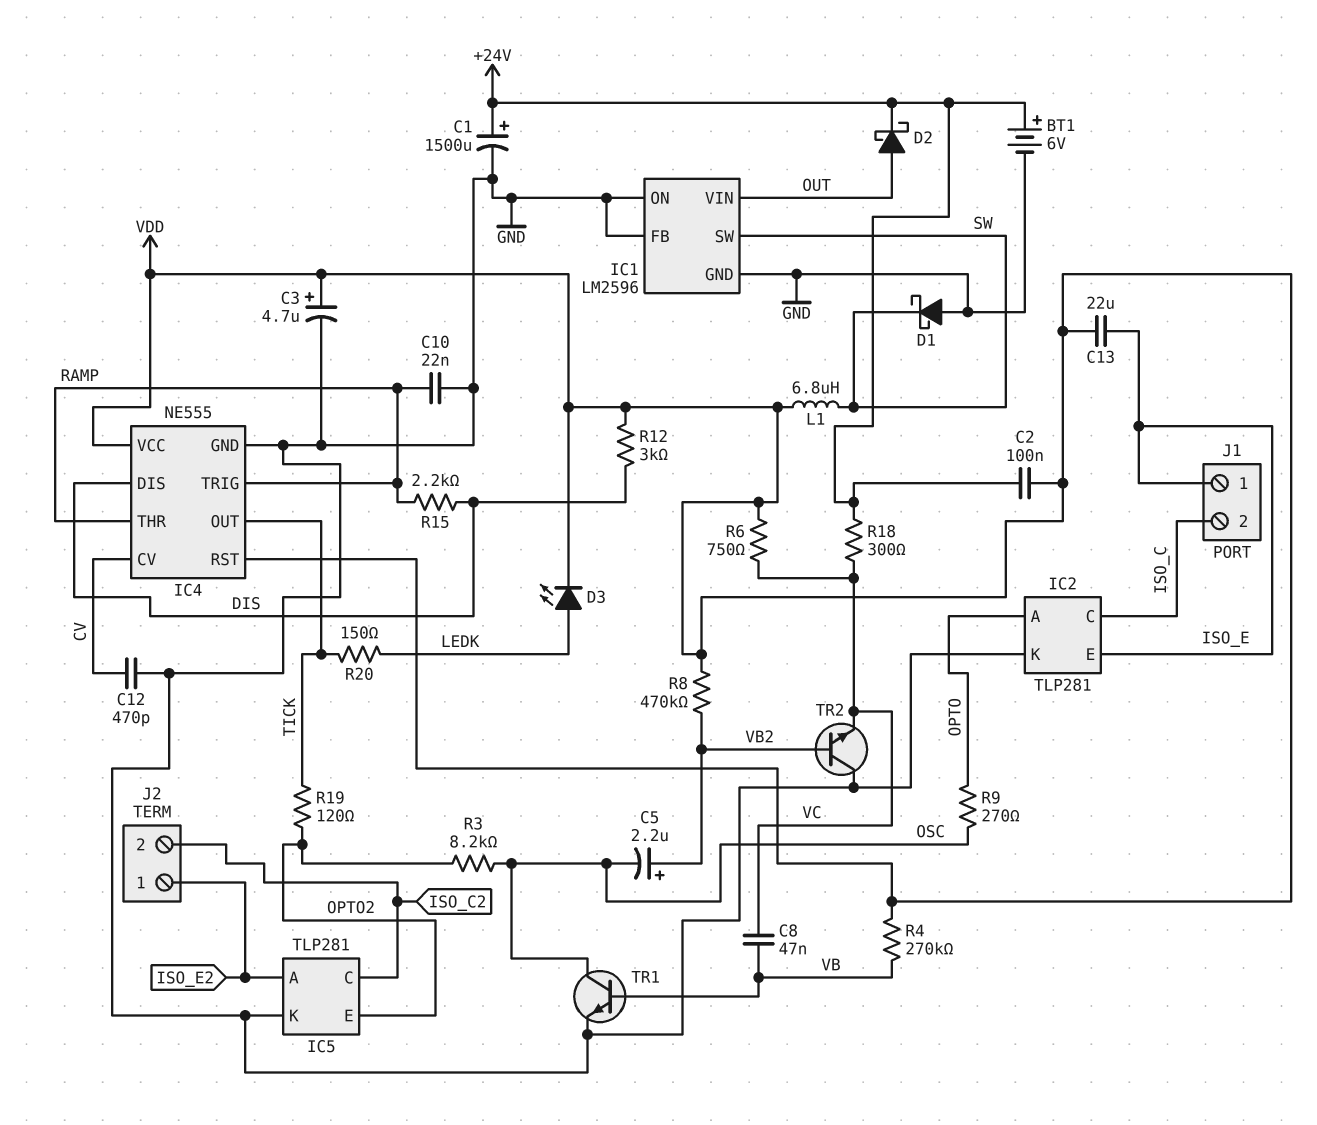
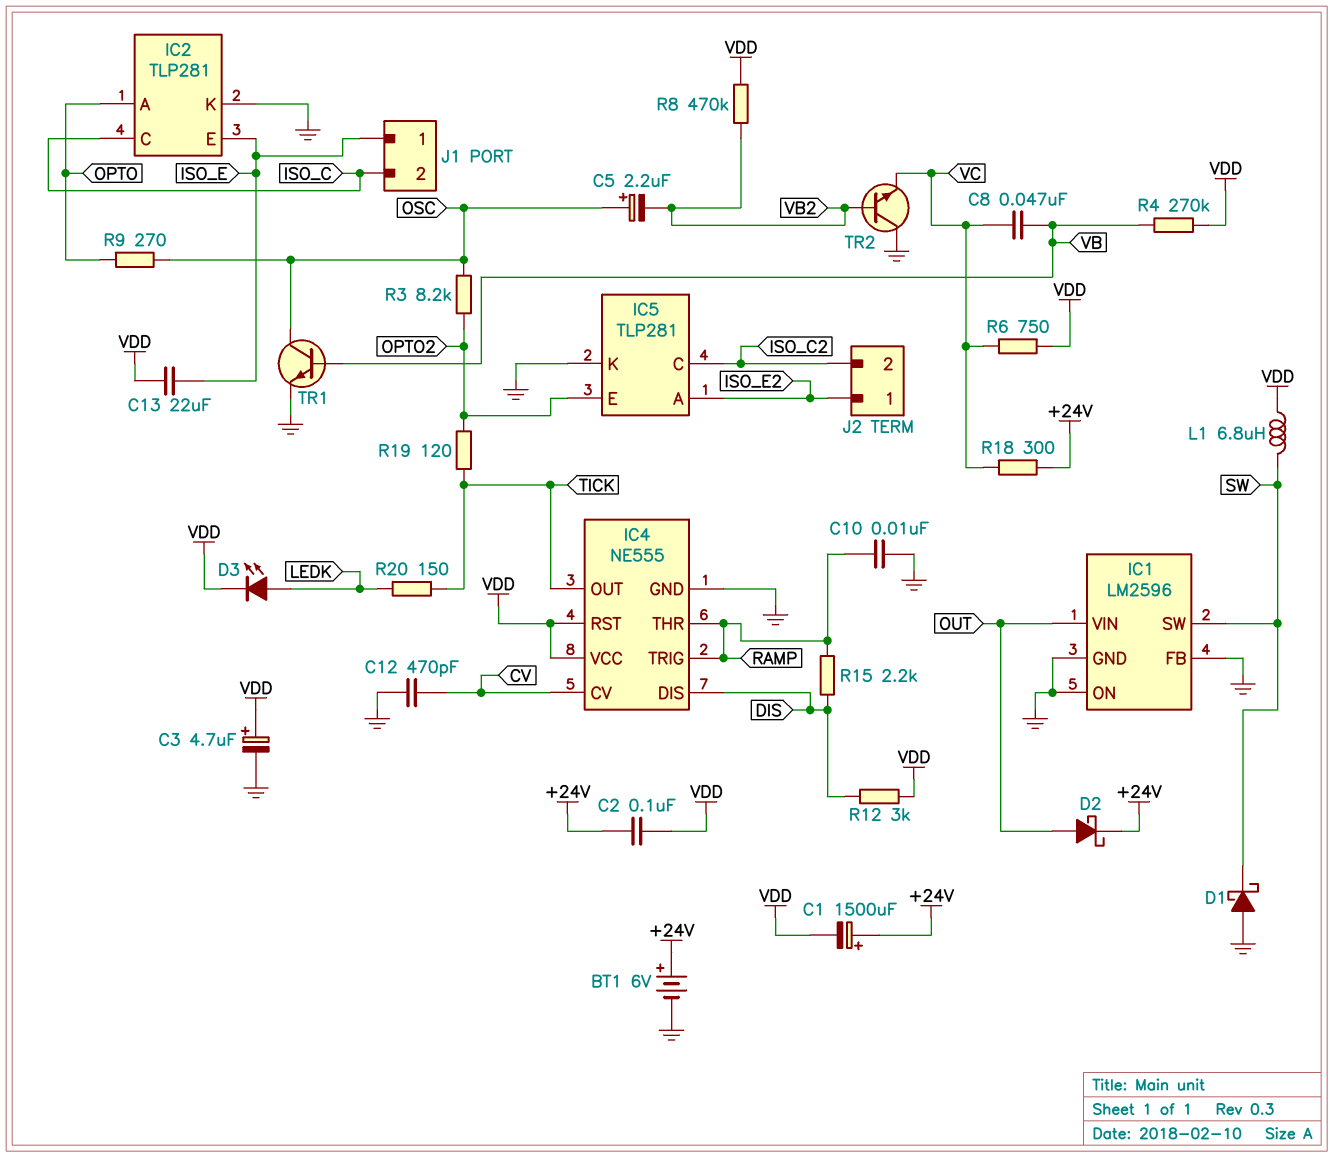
C1: 1500uF (plus +24V, minus GND) -> 1500uF (plus +24V, minus VDD)
C5: 2.2uF (plus VB2, minus OSC) -> 2.2uF (plus OSC, minus VB2)
C10: 22nF (GND, RAMP) -> 10nF (GND, RAMP)

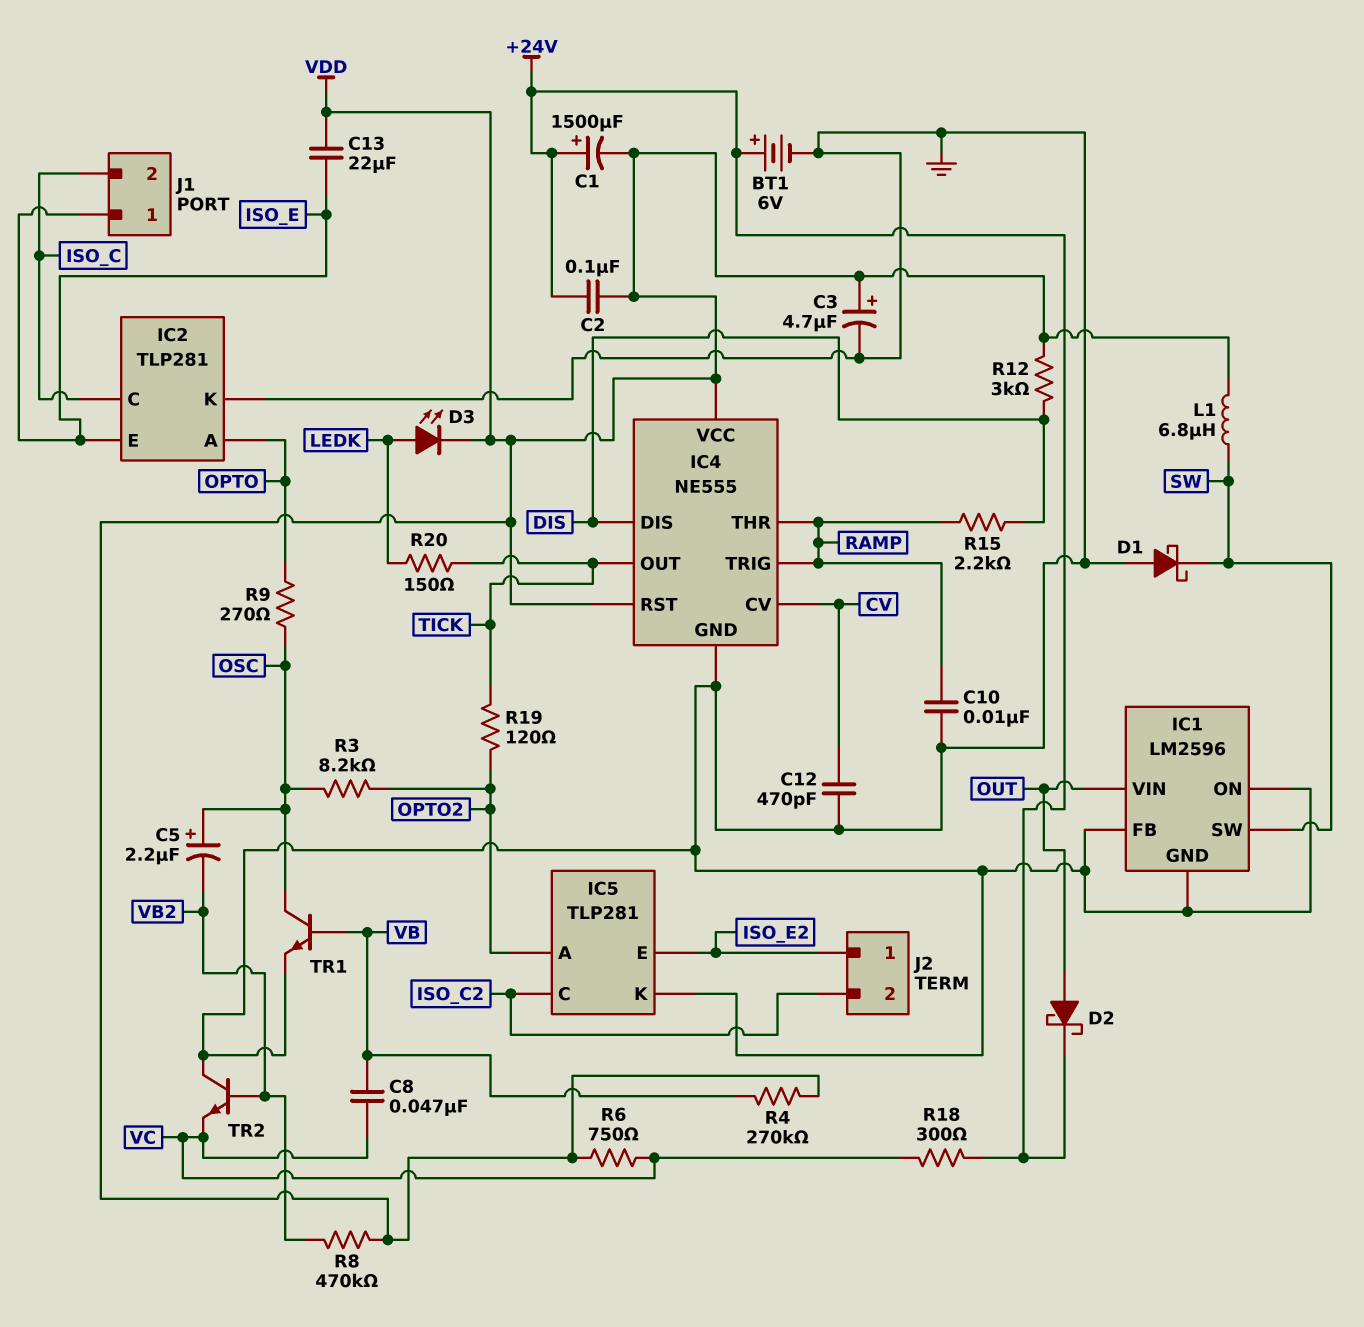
IC5 pin A: ISO_E2 -> OPTO2
IC5 pin E: OPTO2 -> ISO_E2

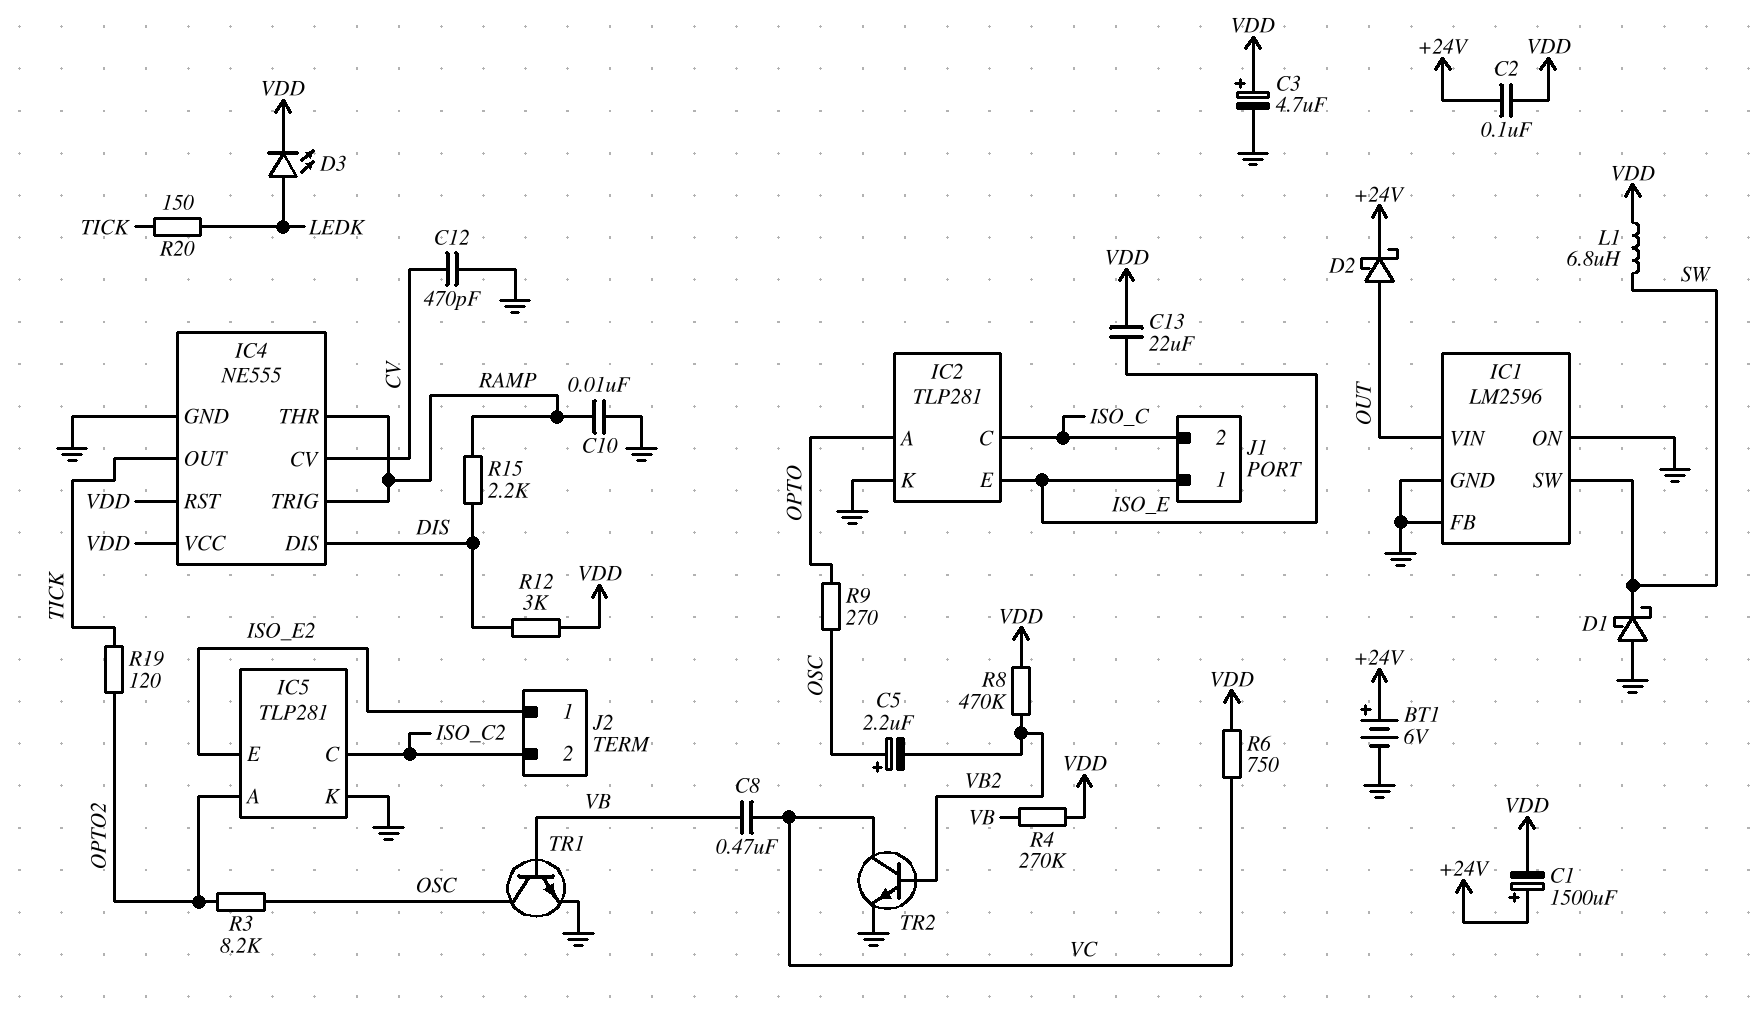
C8: 47nF (VB, VC) -> 470nF (VB, VC)
R18: 300 (+24V, VC) -> none
TR2: NPN (B VB2, C GND, E VC) -> NPN (B VB2, C VC, E GND)

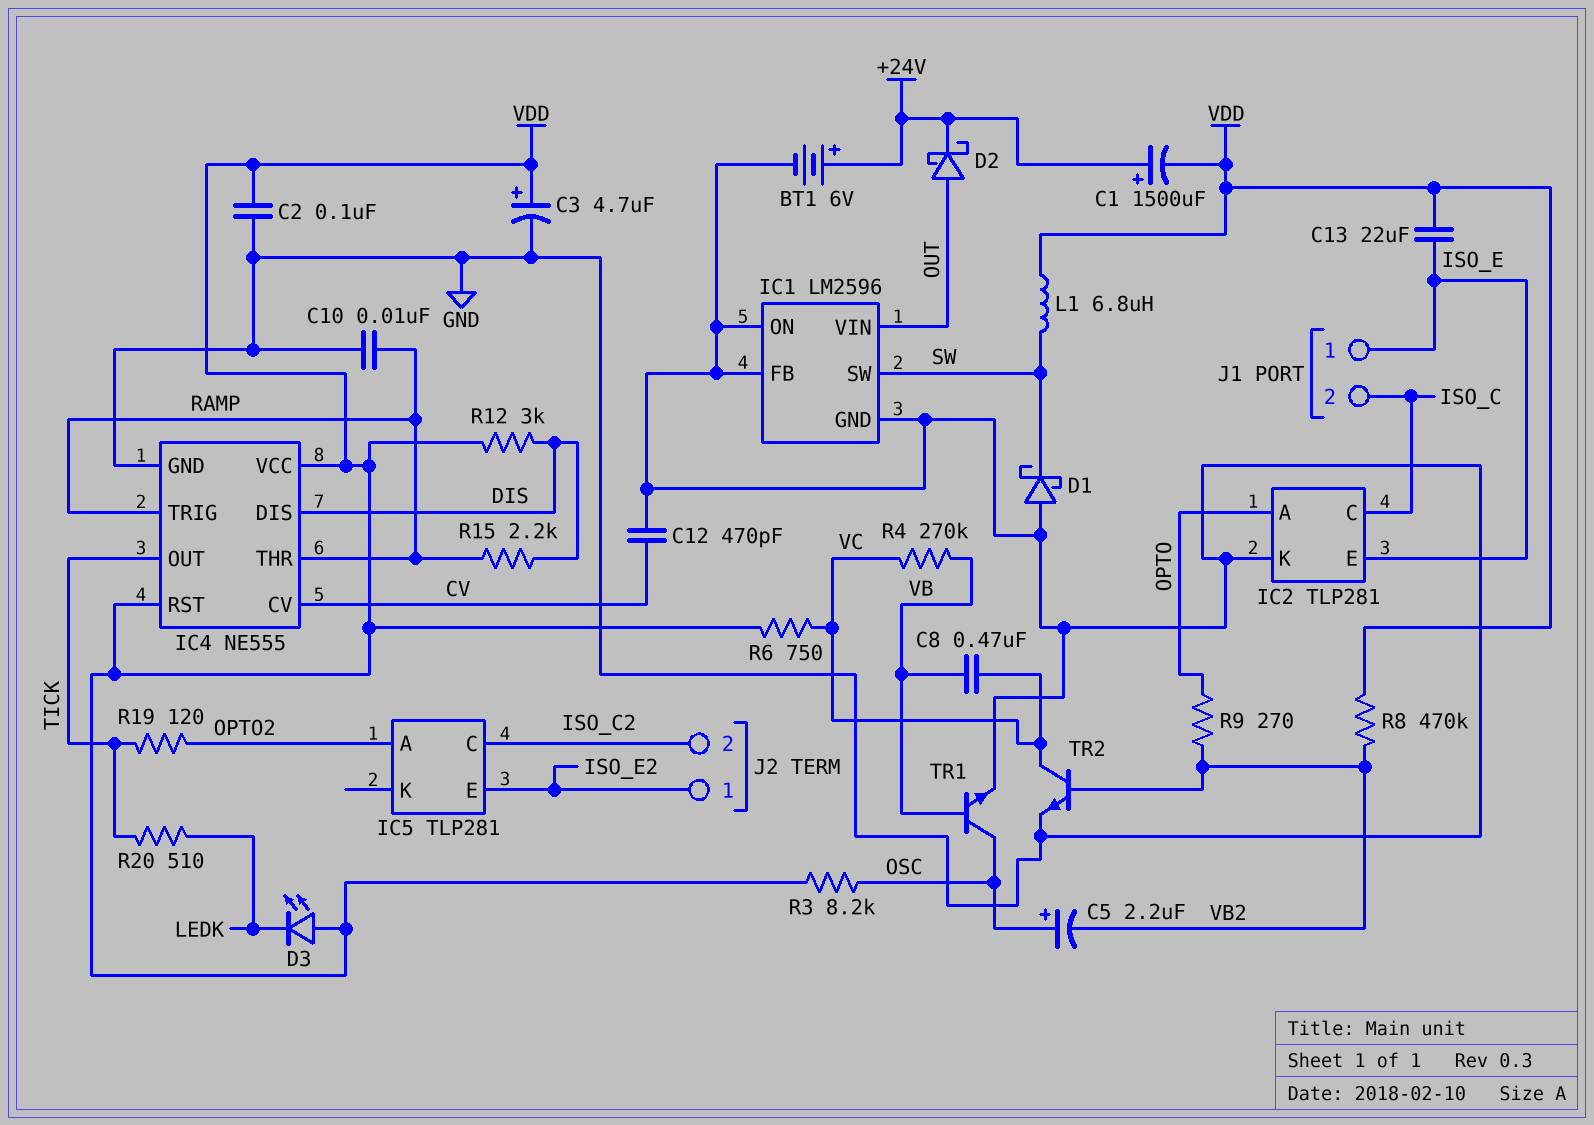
C2: 100nF (+24V, VDD) -> 100nF (GND, VDD)
D3: LED (A LEDK, K VDD) -> LED (A VDD, K LEDK)
IC5 pin K: GND -> none
R3: 8.2k (OPTO2, OSC) -> 8.2k (OSC, VDD)
R4: 270k (VB, VDD) -> 270k (VB, VC)
R9: 270 (OPTO, OSC) -> 270 (OPTO, VB2)
R20: 150 (LEDK, TICK) -> 510 (LEDK, TICK)

